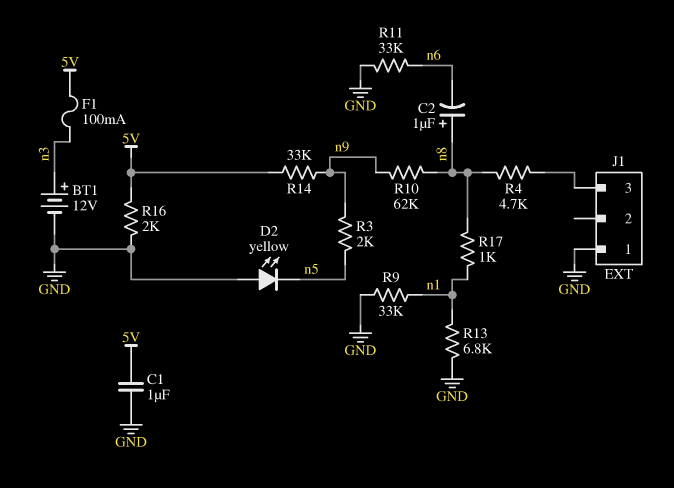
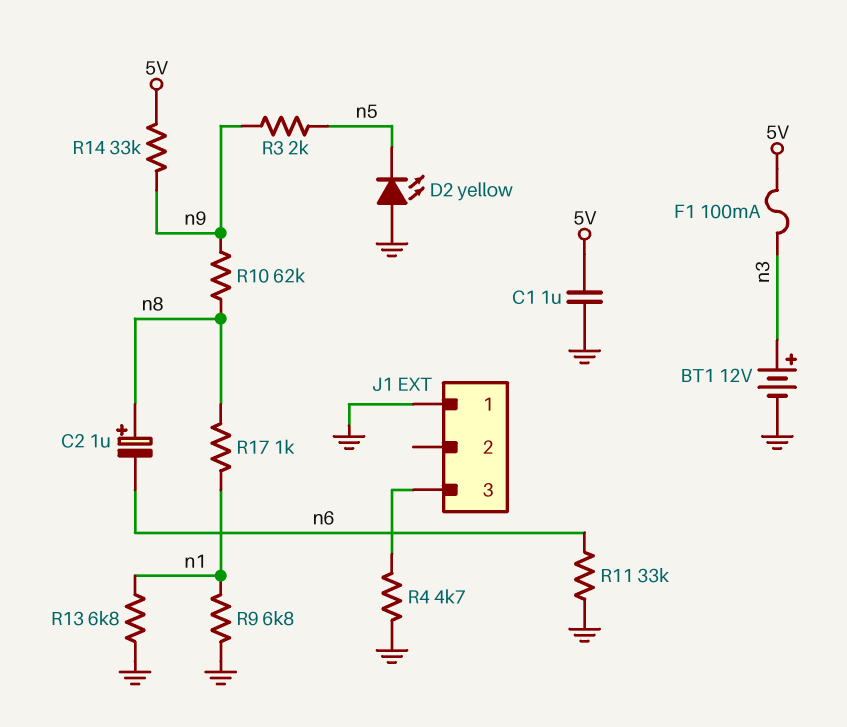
R4: 4.7k (J1/3, n8) -> 4.7k (GND, J1/3)
R9: 33k (GND, n1) -> 6.8k (GND, n1)
R16: 2k (5V, GND) -> none

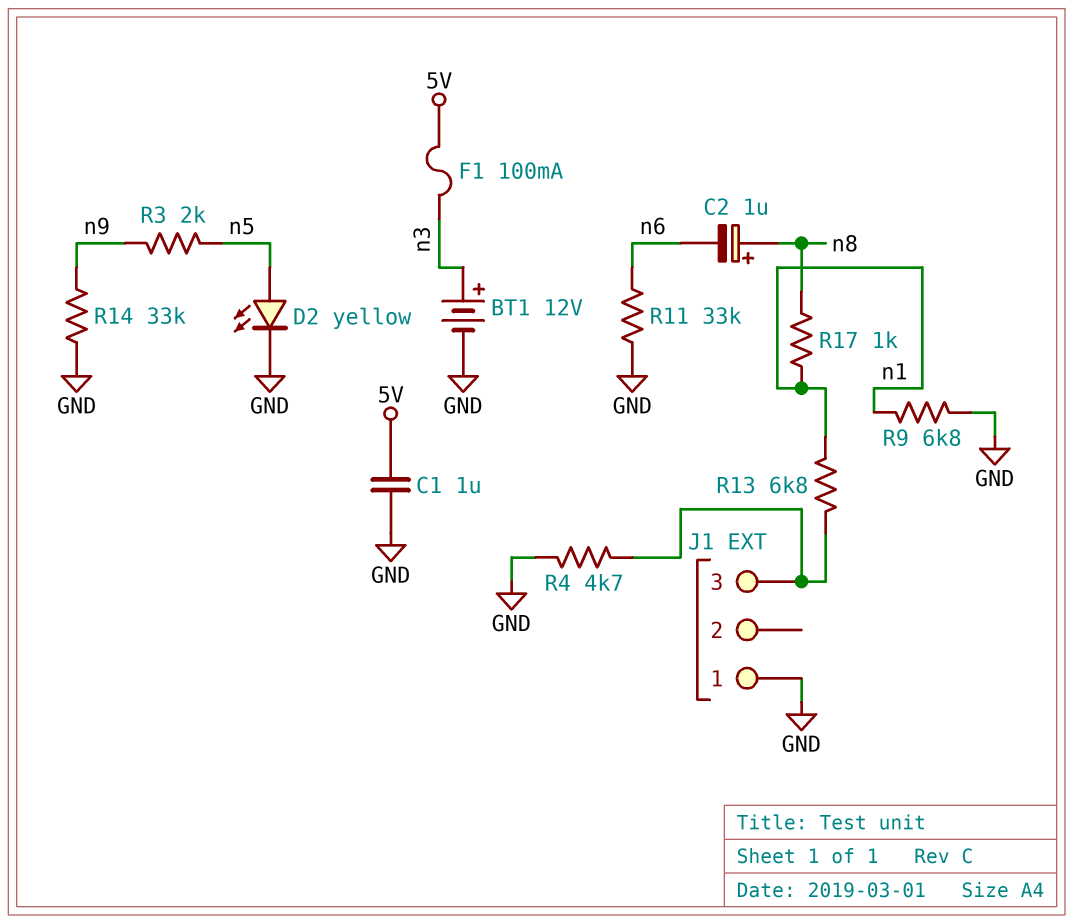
D2: LED yellow (A GND, K n5) -> LED yellow (A n5, K GND)
R10: 62k (n8, n9) -> none
R13: 6.8k (GND, n1) -> 6.8k (J1/3, n1)
R14: 33k (5V, n9) -> 33k (GND, n9)

